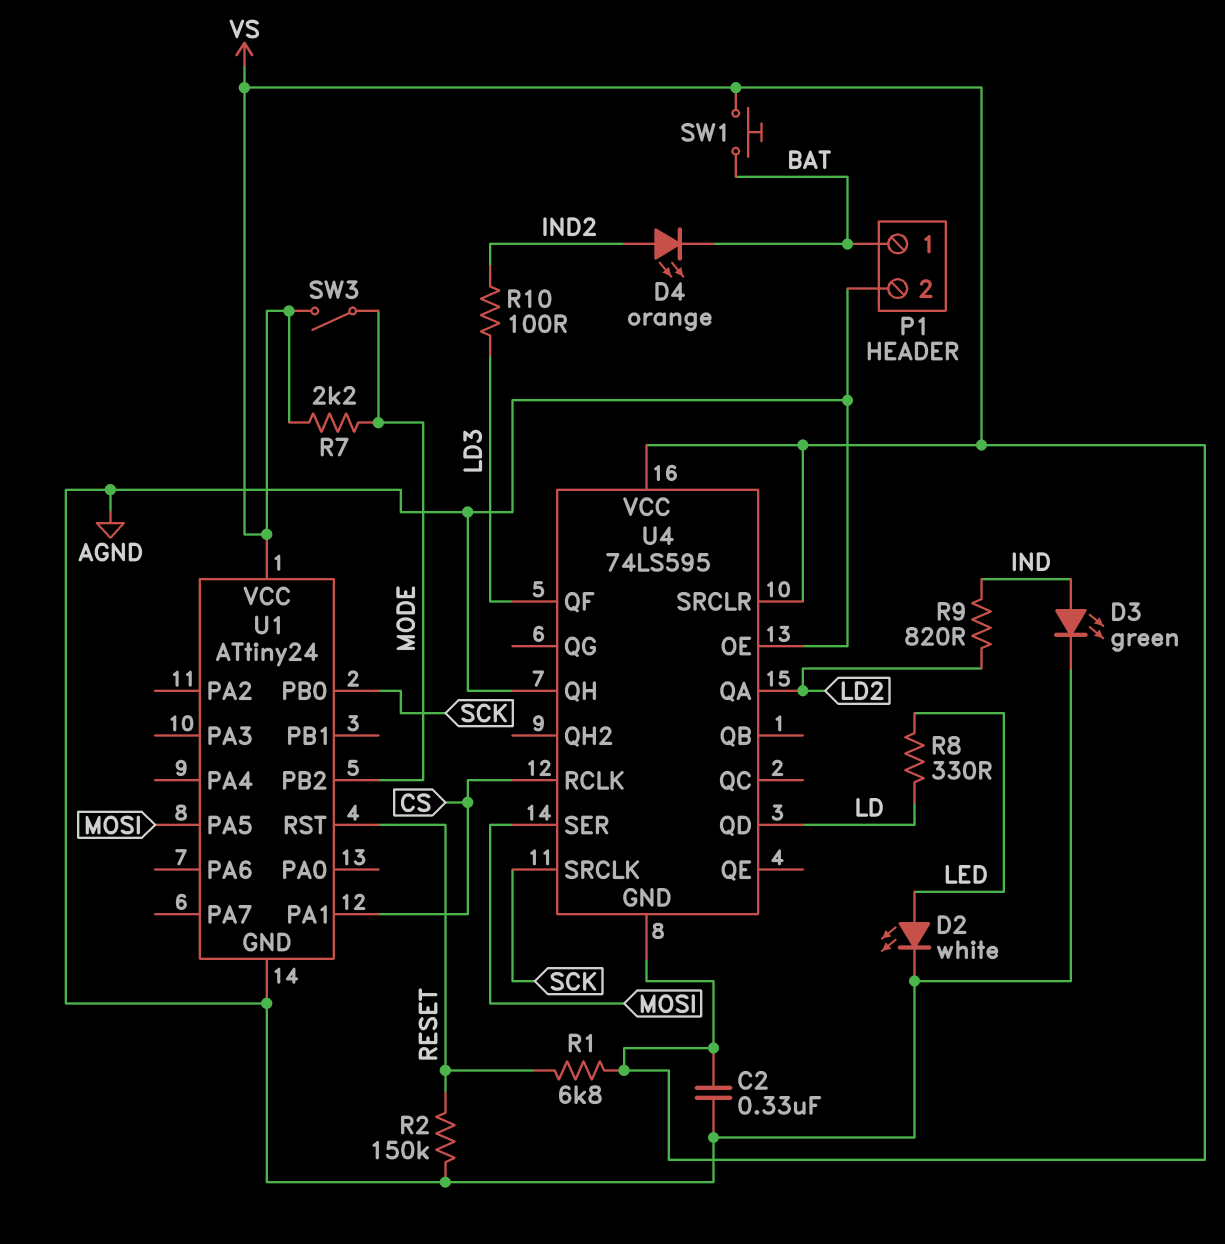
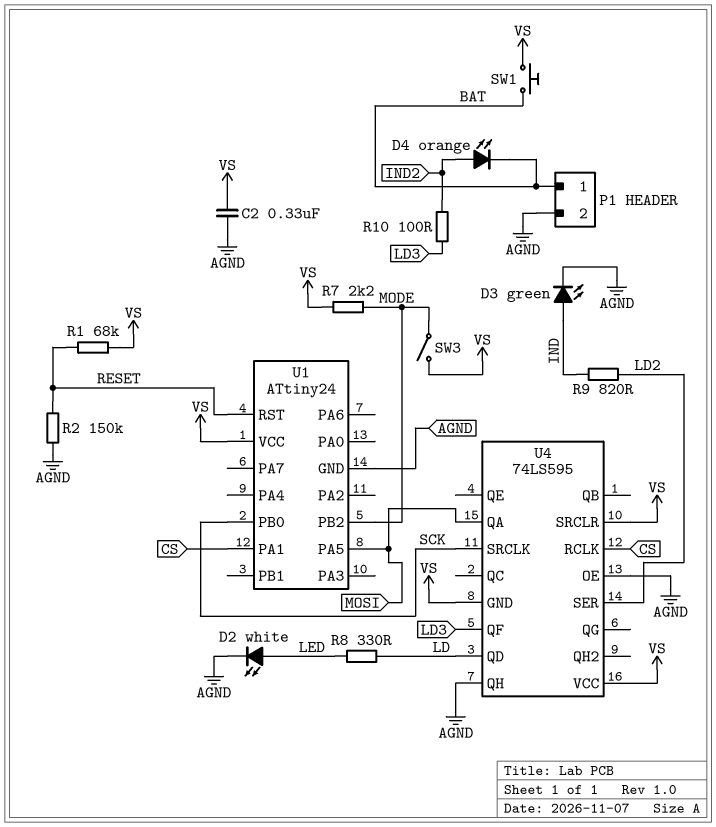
R1: 6.8k (RESET, VS) -> 68k (RESET, VS)
U4 pin QA: LD2 -> MOSI
U4 pin SER: MOSI -> LD2

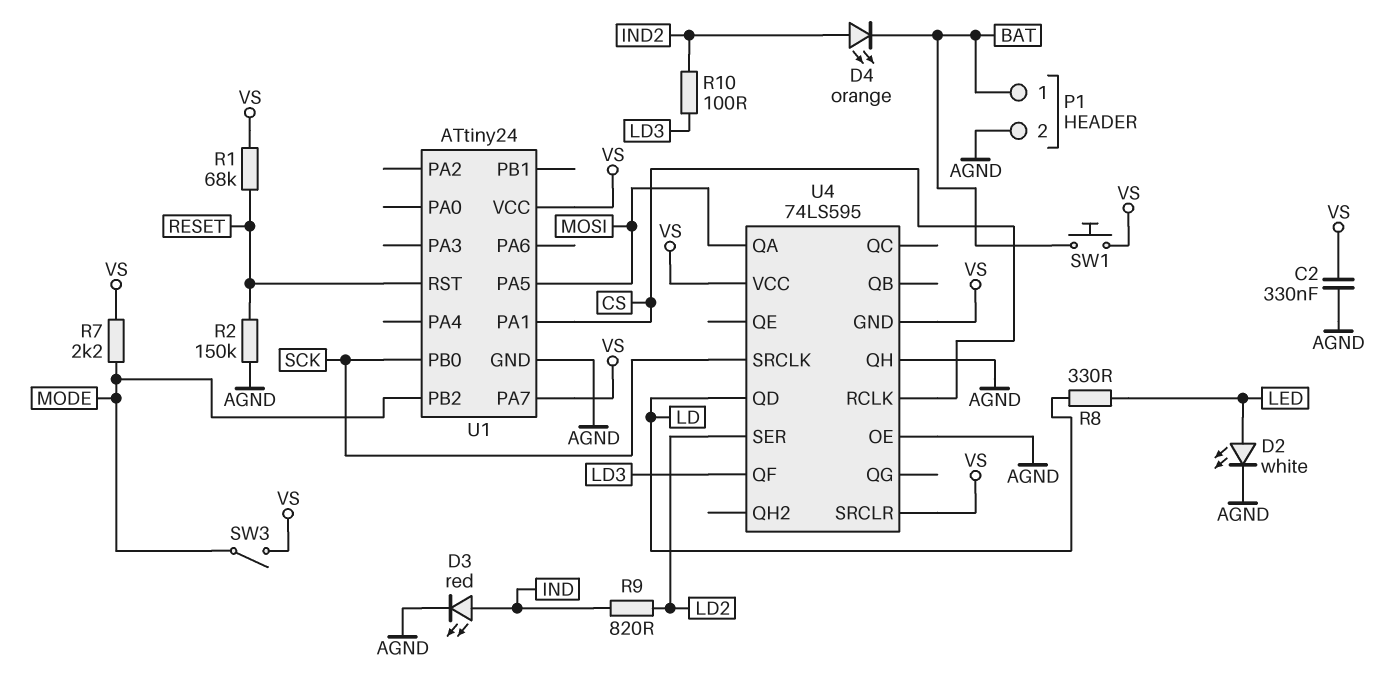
D3: LED green (A IND, K AGND) -> LED red (A IND, K AGND)
U1 pin PA7: none -> VS

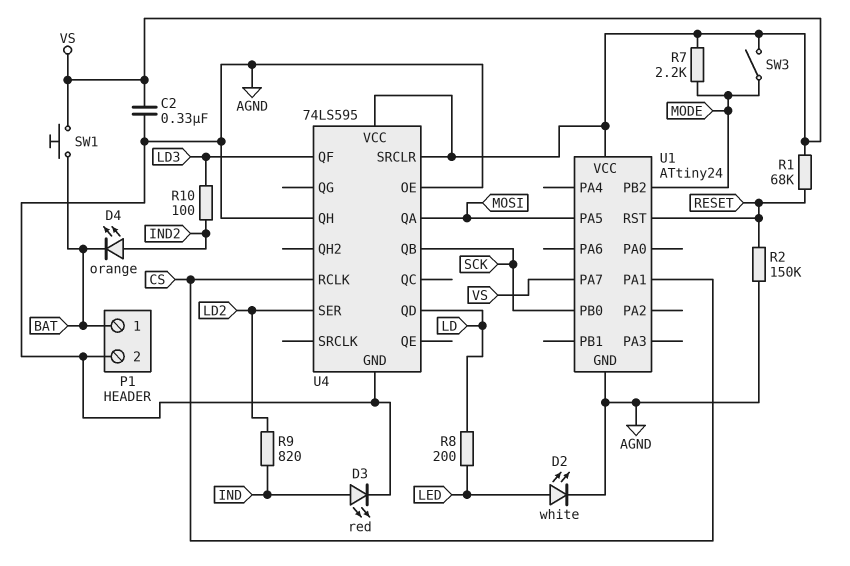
R8: 330 (LD, LED) -> 200 (LD, LED)
U4 pin GND: VS -> AGND
U4 pin QB: none -> SCK
U4 pin SRCLK: SCK -> none

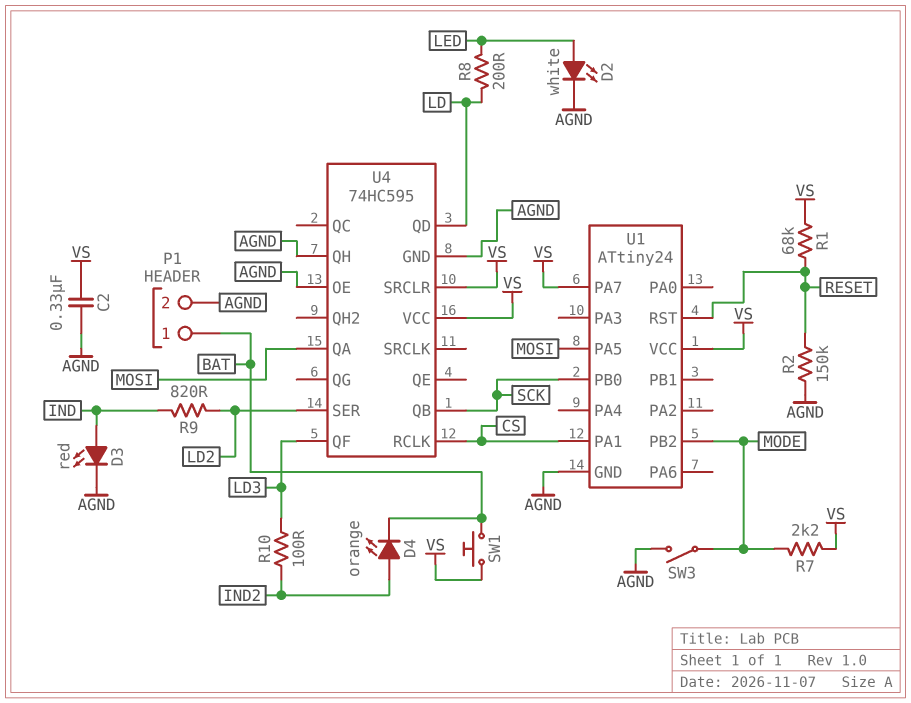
SW3: switch (MODE, VS) -> switch (AGND, MODE)
U4: 74LS595 -> 74HC595

